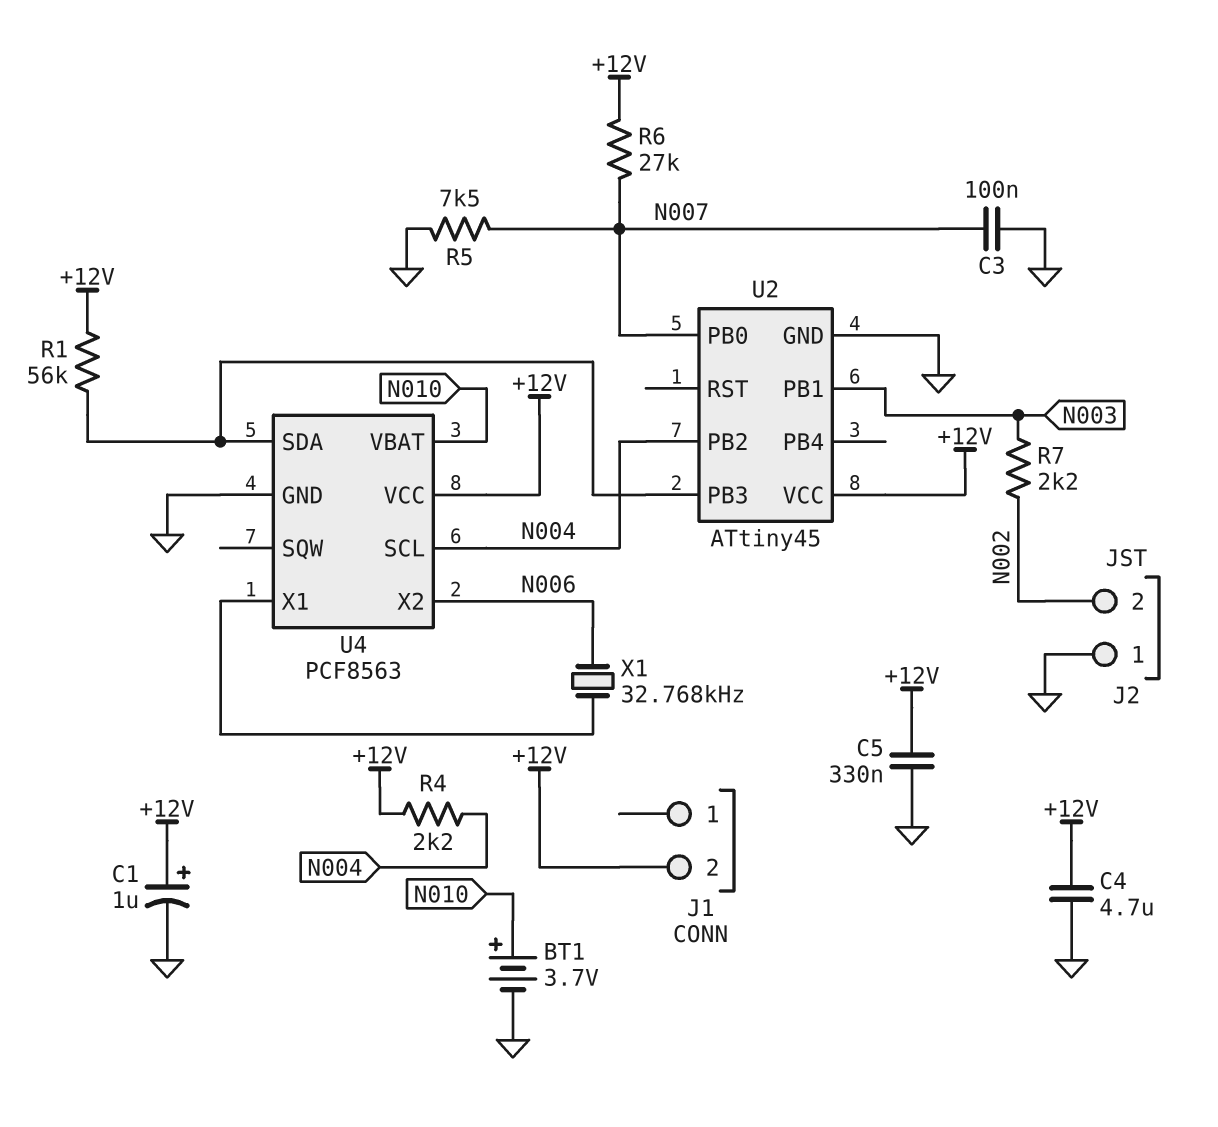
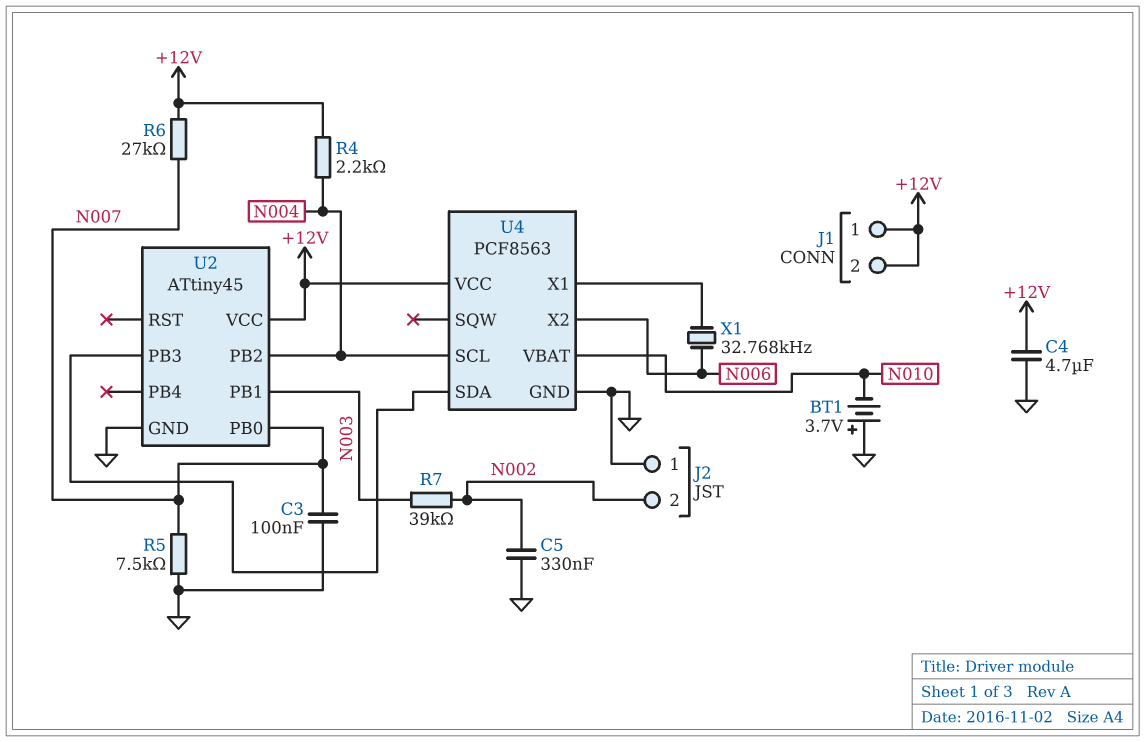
BT1: 3.7V (plus N010, minus GND) -> 3.7V (plus GND, minus N010)
C1: 1uF (plus +12V, minus GND) -> none
C5: 330nF (+12V, GND) -> 330nF (GND, N002)
J1 pin 1: none -> +12V
R1: 56k (+12V, U2/PB3) -> none
R7: 2.2k (N002, N003) -> 39k (N002, N003)

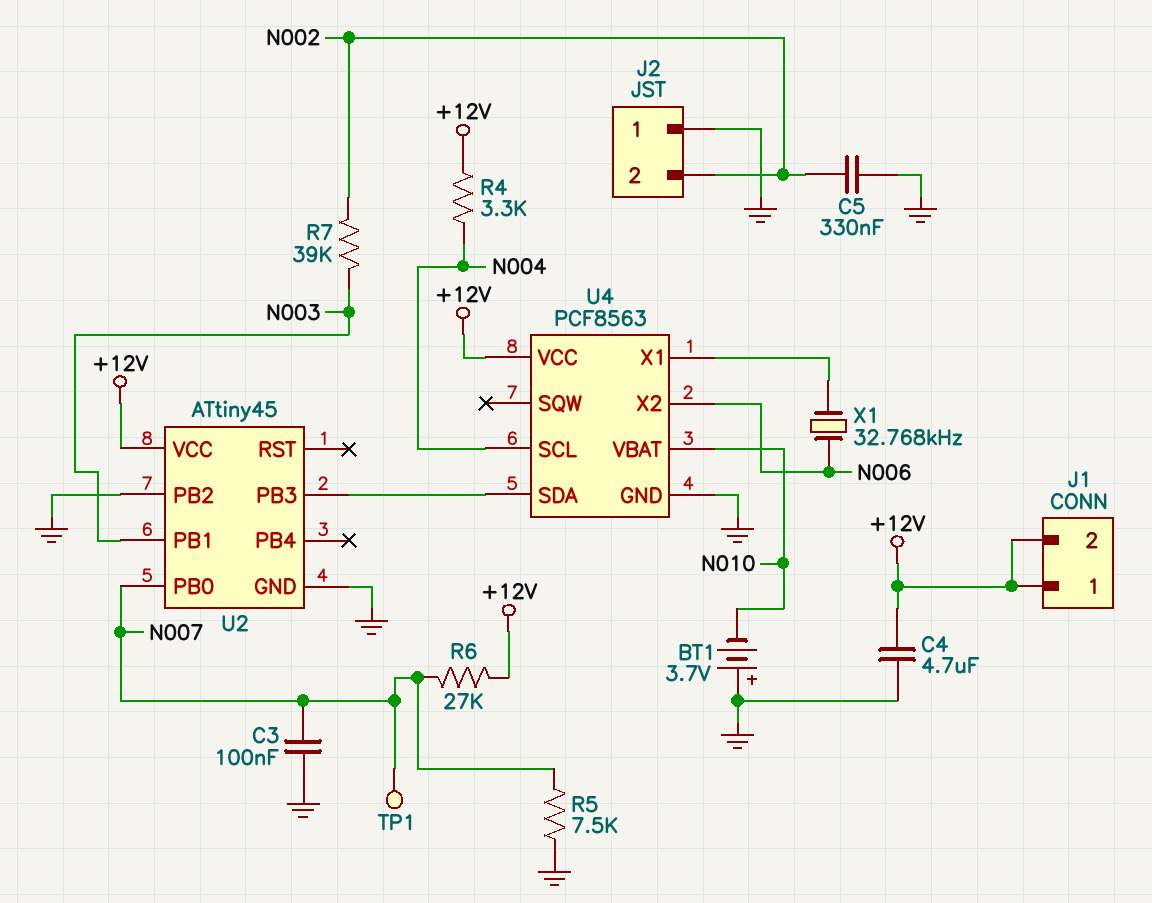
R4: 2.2k (+12V, N004) -> 3.3k (+12V, N004)
TP1: none -> test point (N007)
U2 pin PB2: N004 -> GND

